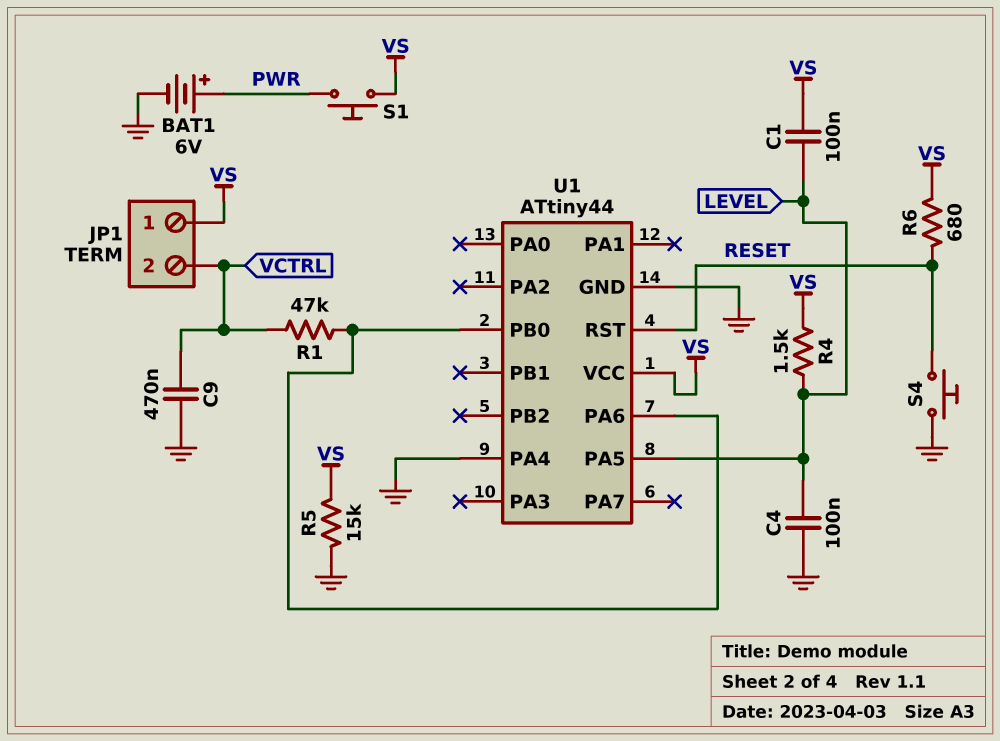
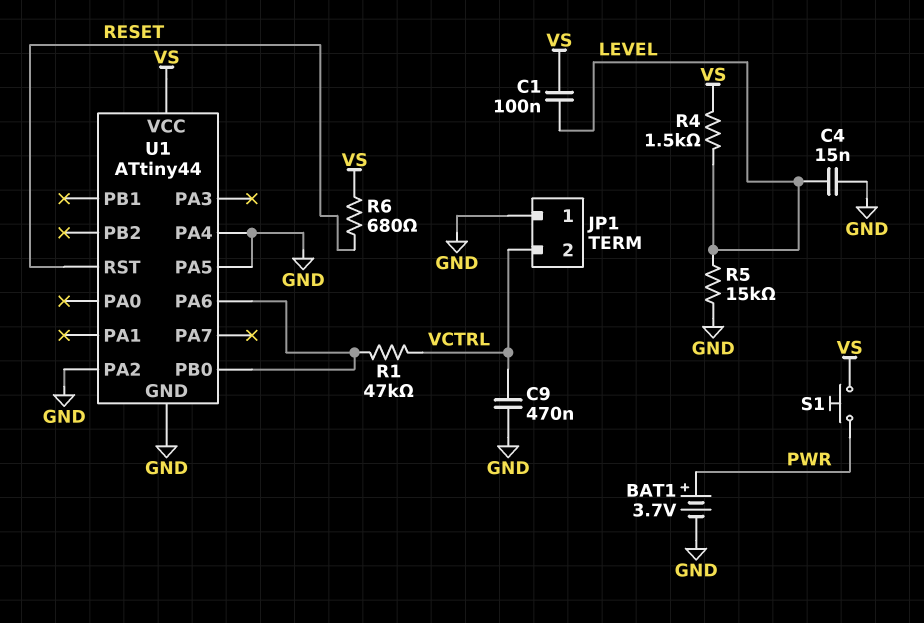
BAT1: 6V (plus PWR, minus GND) -> 3.7V (plus PWR, minus GND)
C4: 100nF (GND, LEVEL) -> 15nF (GND, LEVEL)
JP1 pin 1: VS -> GND
R5: 15k (GND, VS) -> 15k (GND, LEVEL)
S4: button (GND, RESET) -> none
U1 pin PA2: none -> GND
U1 pin PA5: LEVEL -> GND

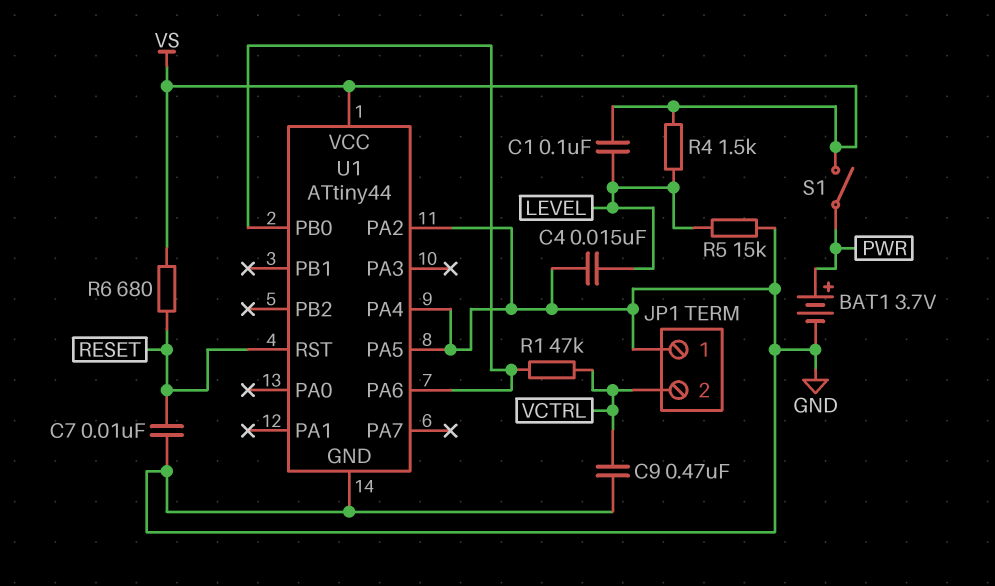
C7: none -> 10nF (GND, RESET)
S1: button (PWR, VS) -> switch (PWR, VS)

